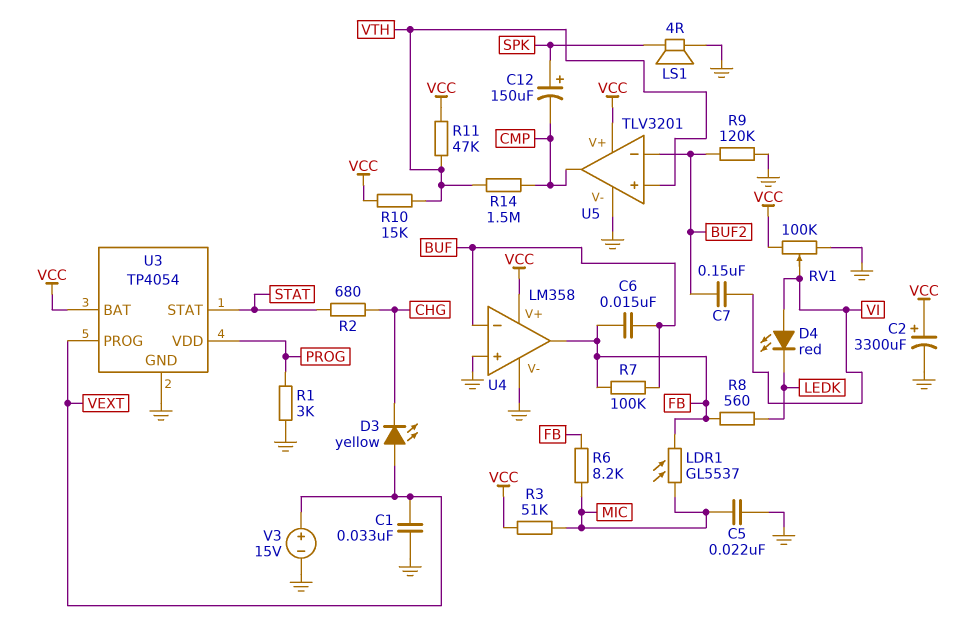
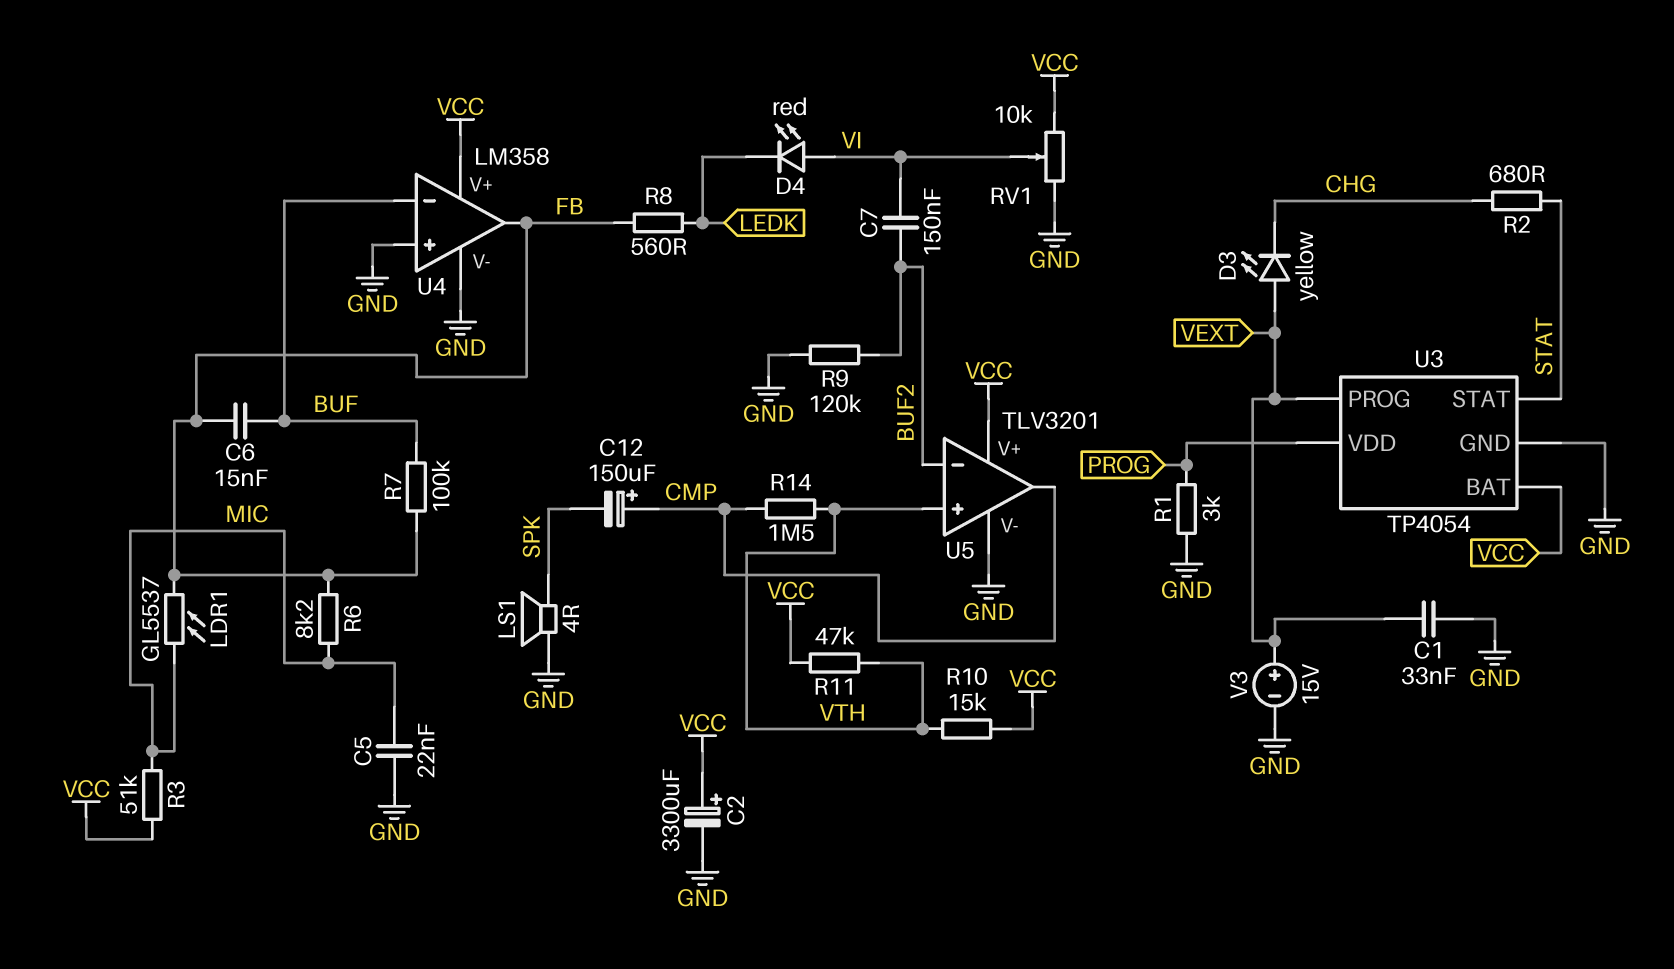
C12: 150uF (plus SPK, minus CMP) -> 150uF (plus CMP, minus SPK)
RV1: 100k (GND, VCC, wiper VI) -> 10k (GND, VCC, wiper VI)

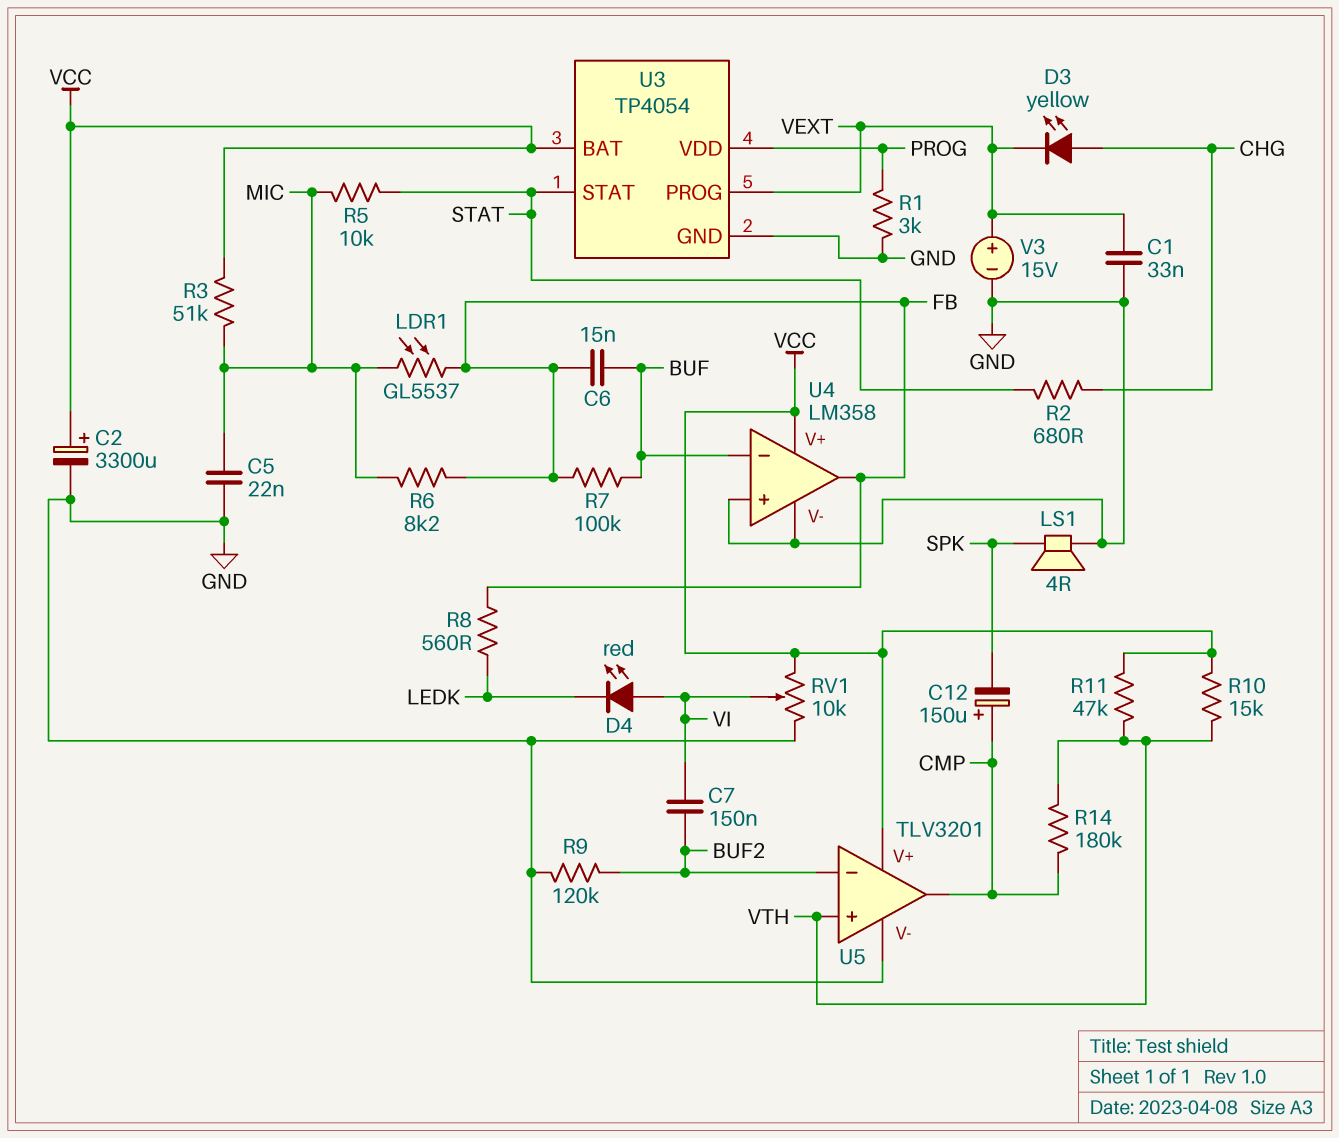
D3: LED yellow (A VEXT, K CHG) -> LED yellow (A CHG, K VEXT)
R5: none -> 10k (MIC, STAT)
R14: 1.5M (CMP, VTH) -> 180k (CMP, VTH)

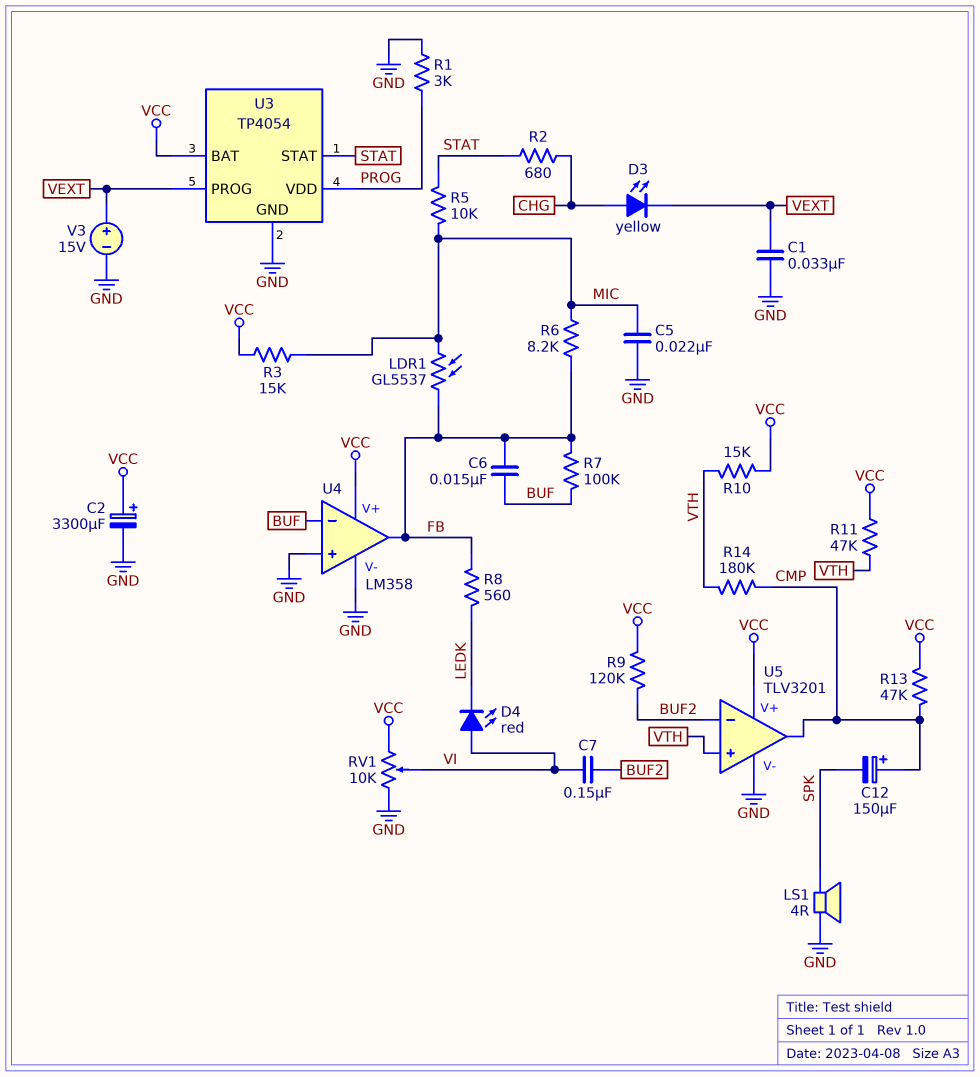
R3: 51k (MIC, VCC) -> 15k (MIC, VCC)
R9: 120k (BUF2, GND) -> 120k (BUF2, VCC)
R13: none -> 47k (CMP, VCC)

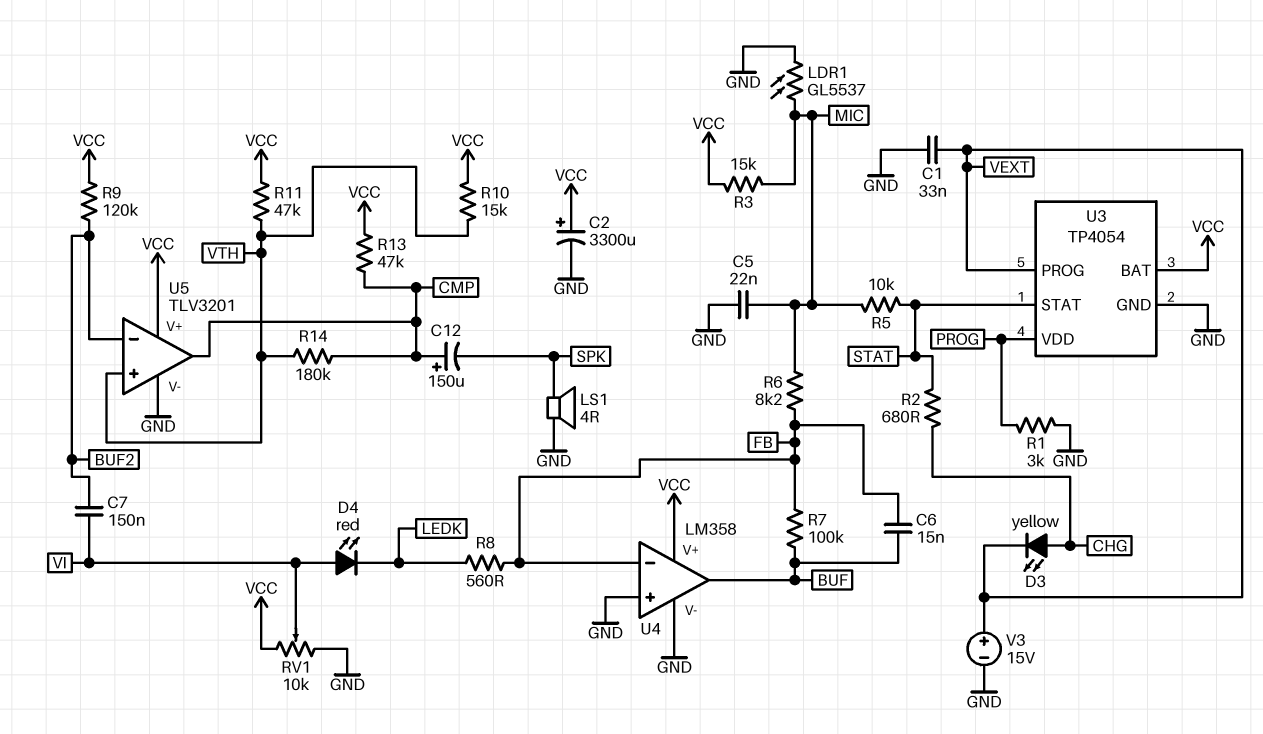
LDR1: GL5537 (FB, MIC) -> GL5537 (GND, MIC)
U4 pin in-: BUF -> FB
U4 pin out: FB -> BUF

